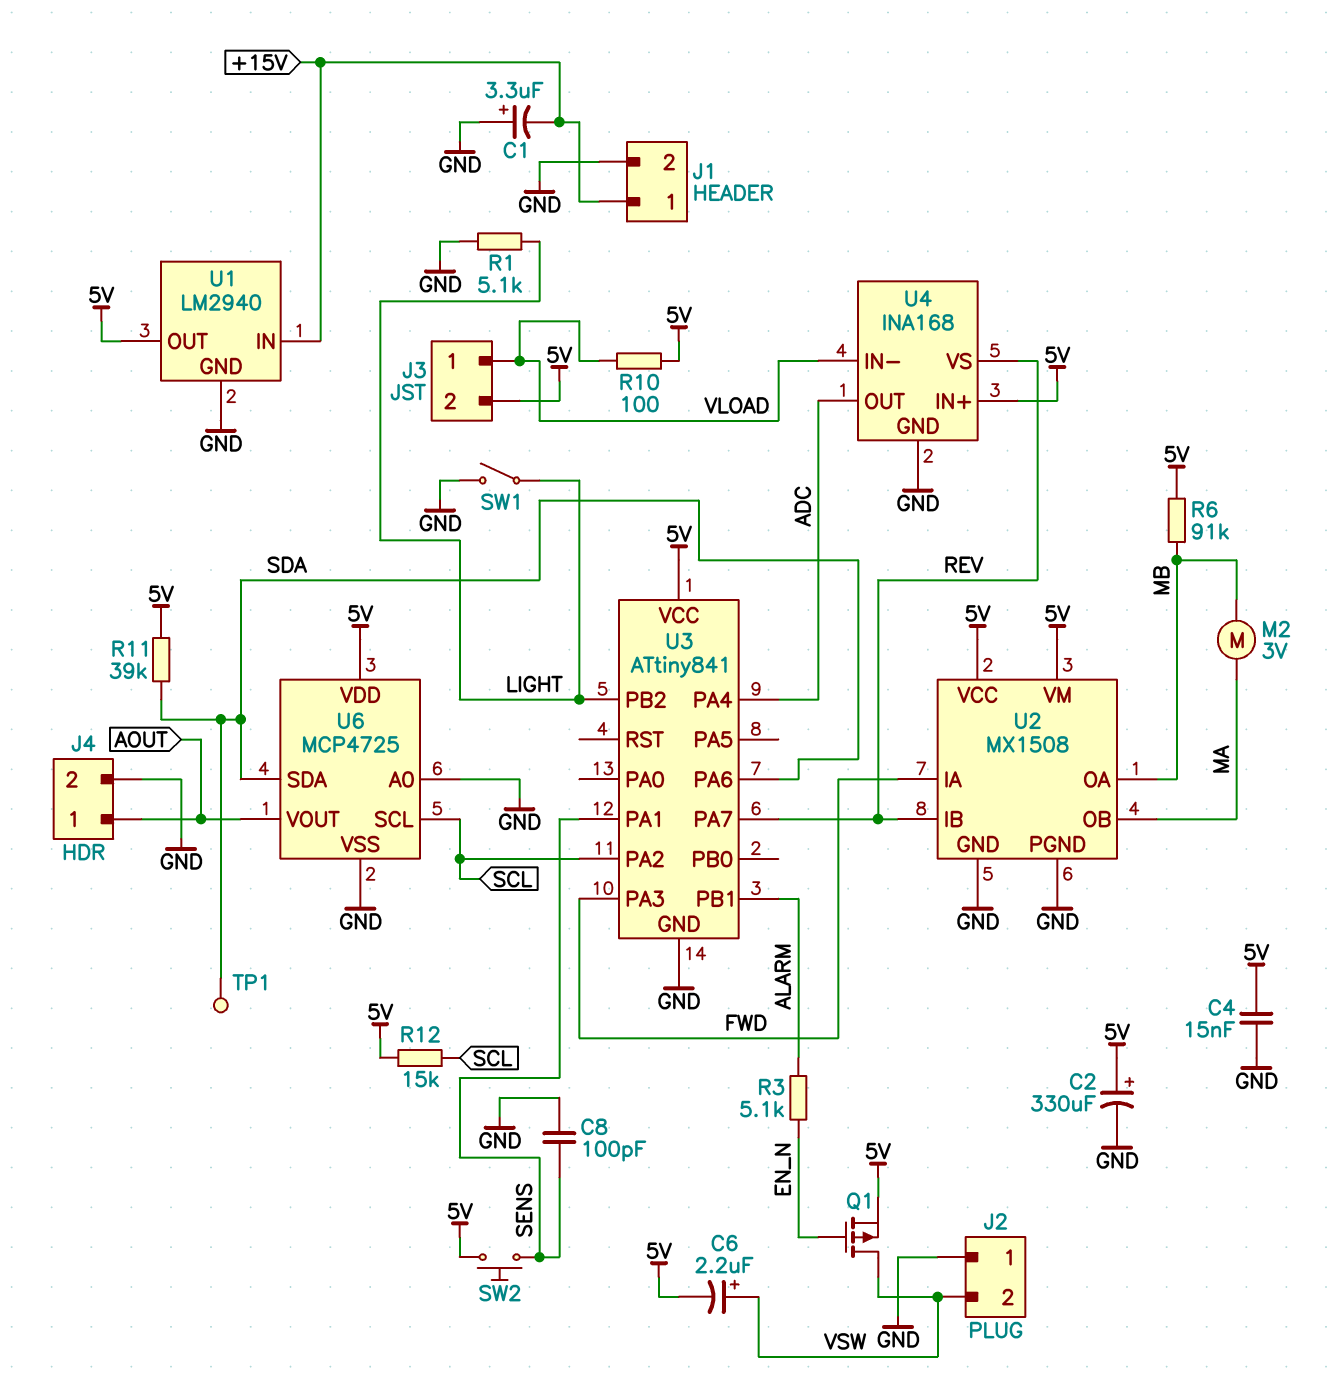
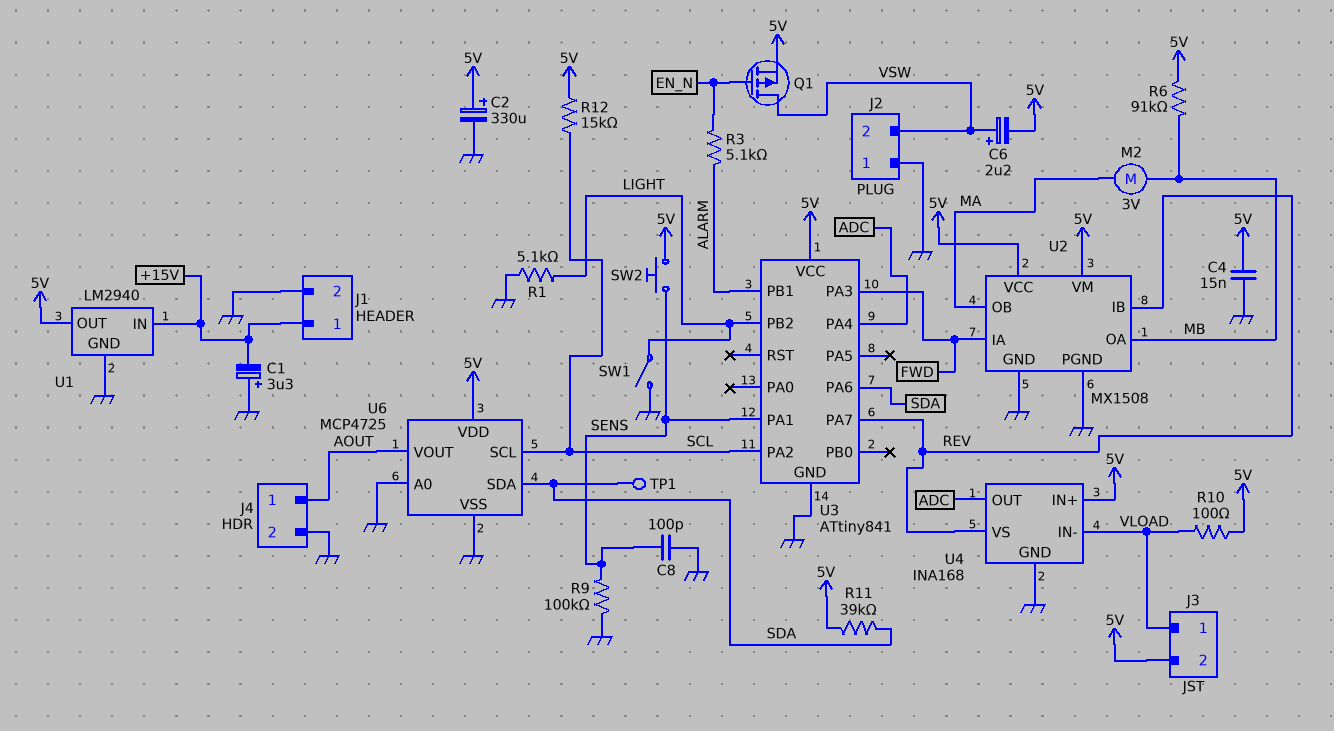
R9: none -> 100k (GND, SENS)

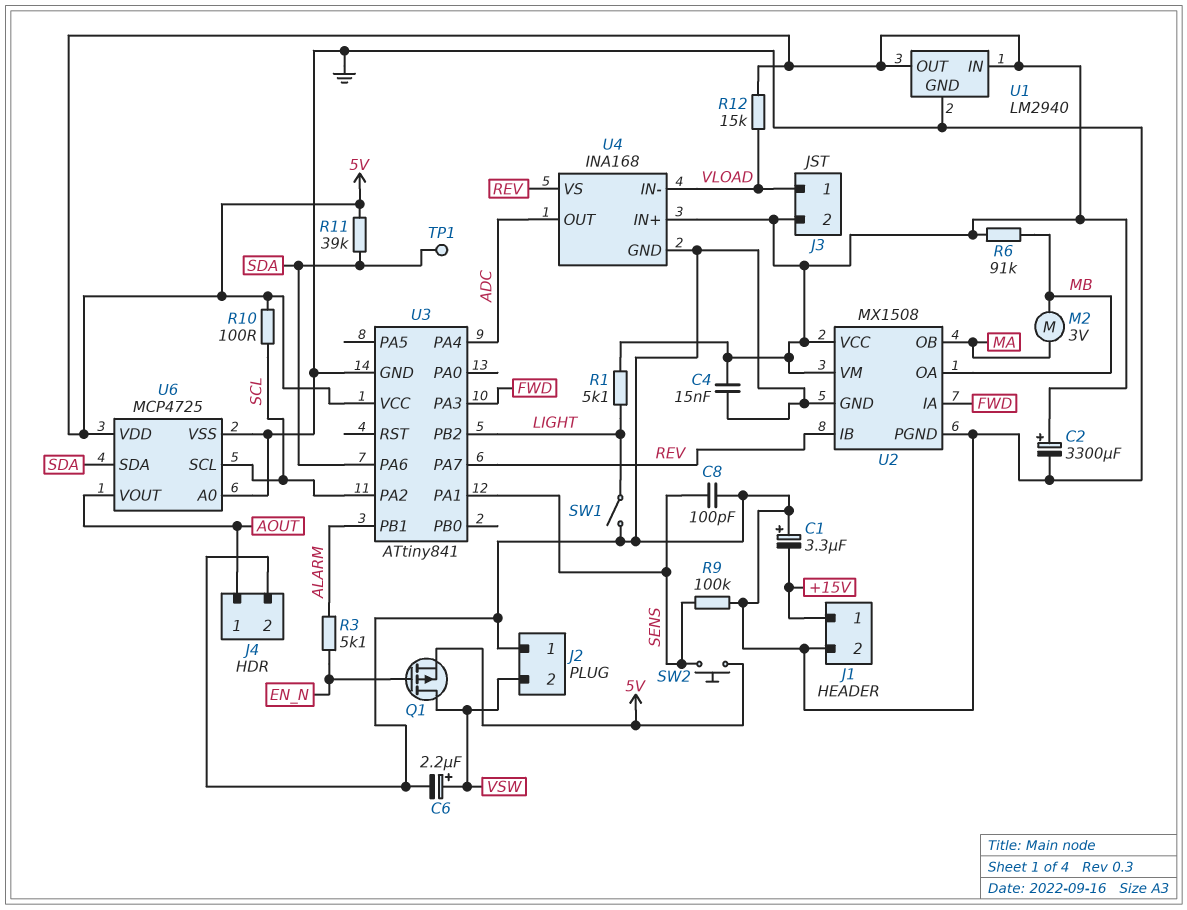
C2: 330uF (plus 5V, minus GND) -> 3300uF (plus 5V, minus GND)
C6: 2.2uF (plus VSW, minus 5V) -> 2.2uF (plus VSW, minus GND)
R1: 5.1k (GND, LIGHT) -> 5.1k (5V, LIGHT)
R10: 100 (5V, VLOAD) -> 100 (5V, SCL)
R12: 15k (5V, SCL) -> 15k (5V, VLOAD)
U1 pin IN: +15V -> 5V

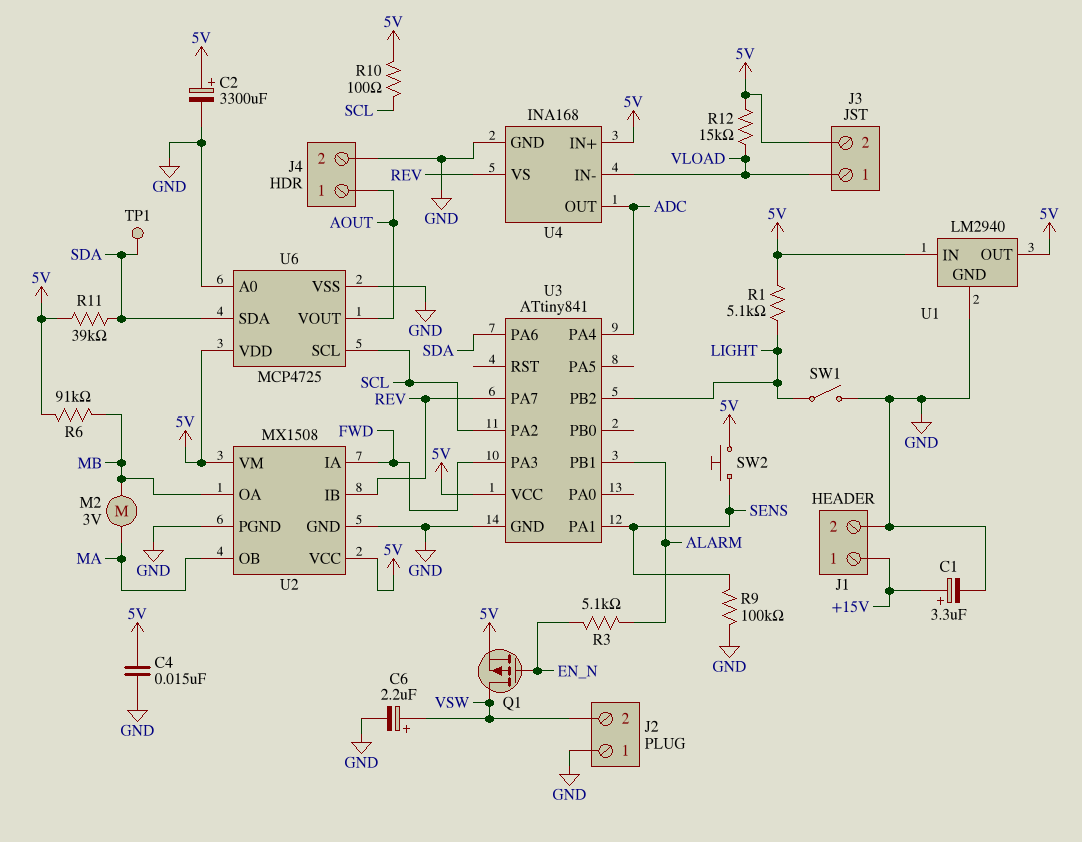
C1: 3.3uF (plus GND, minus +15V) -> 3.3uF (plus +15V, minus GND)
C8: 100pF (GND, SENS) -> none

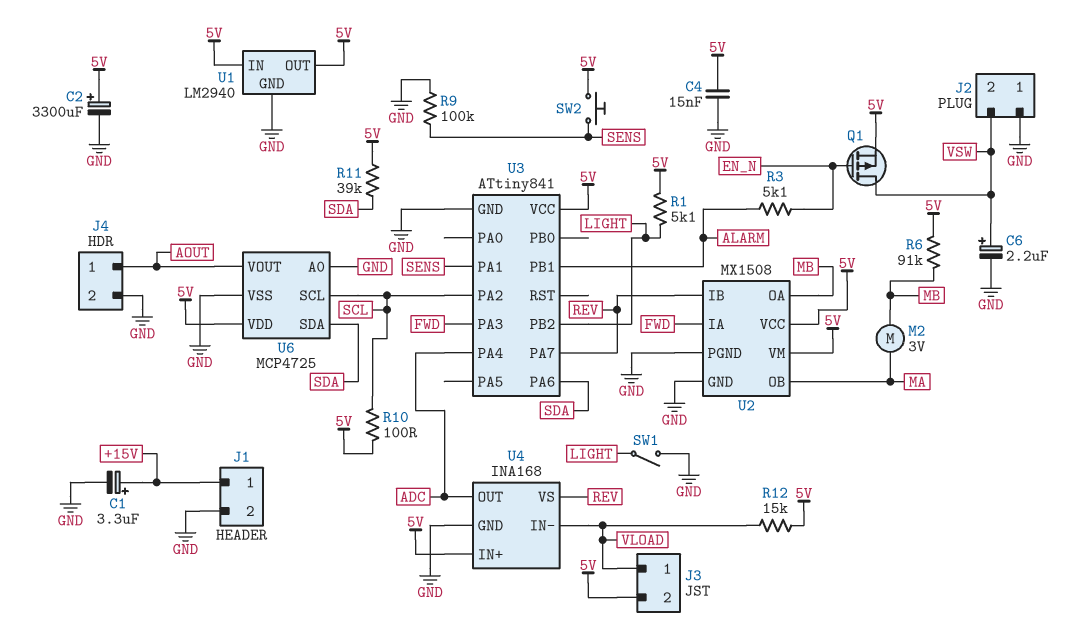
TP1: test point (SDA) -> none

